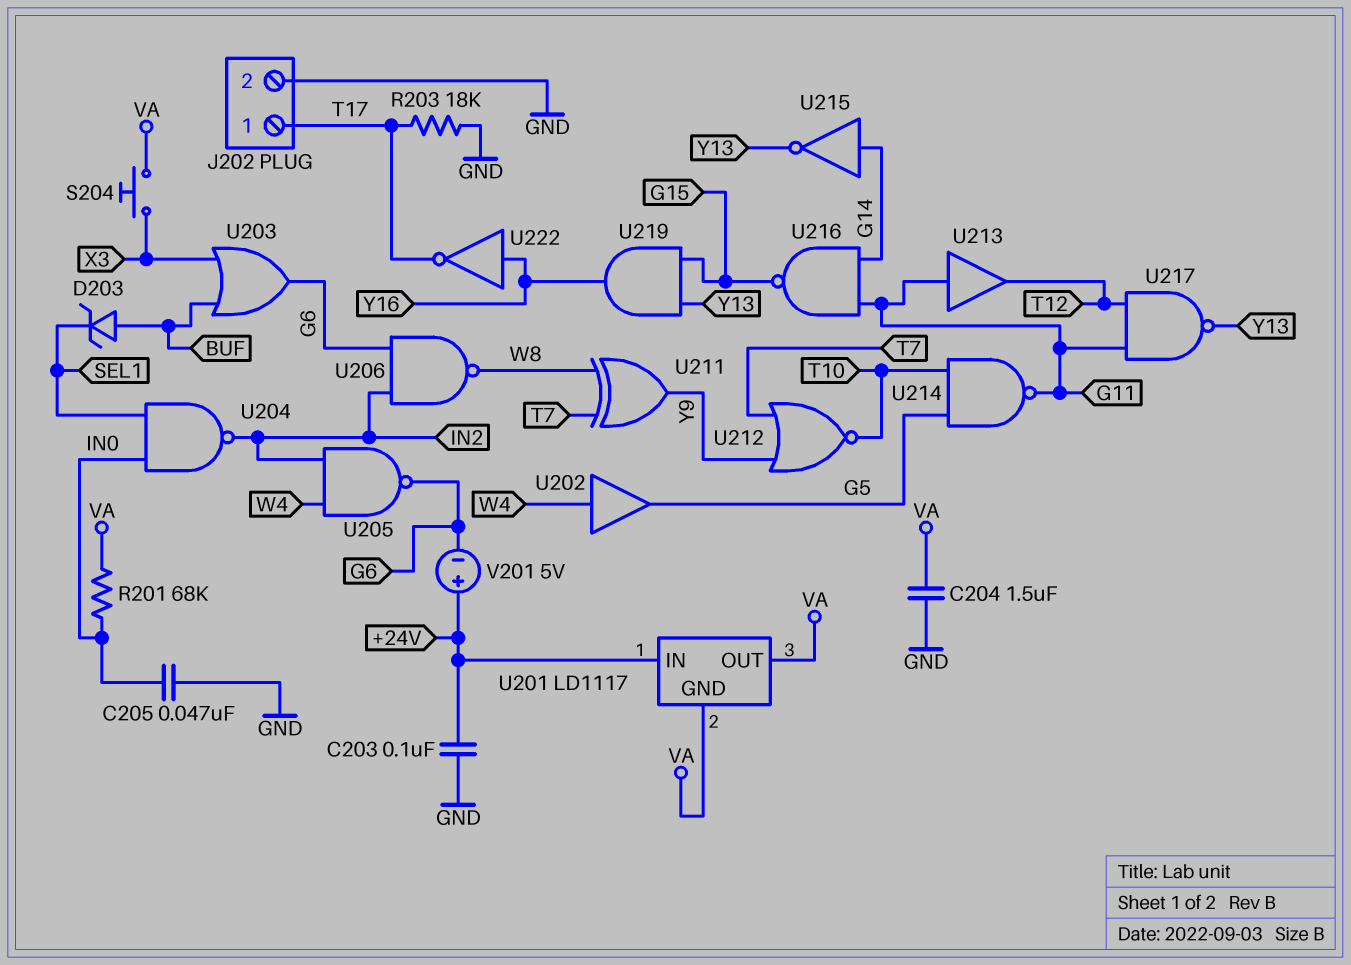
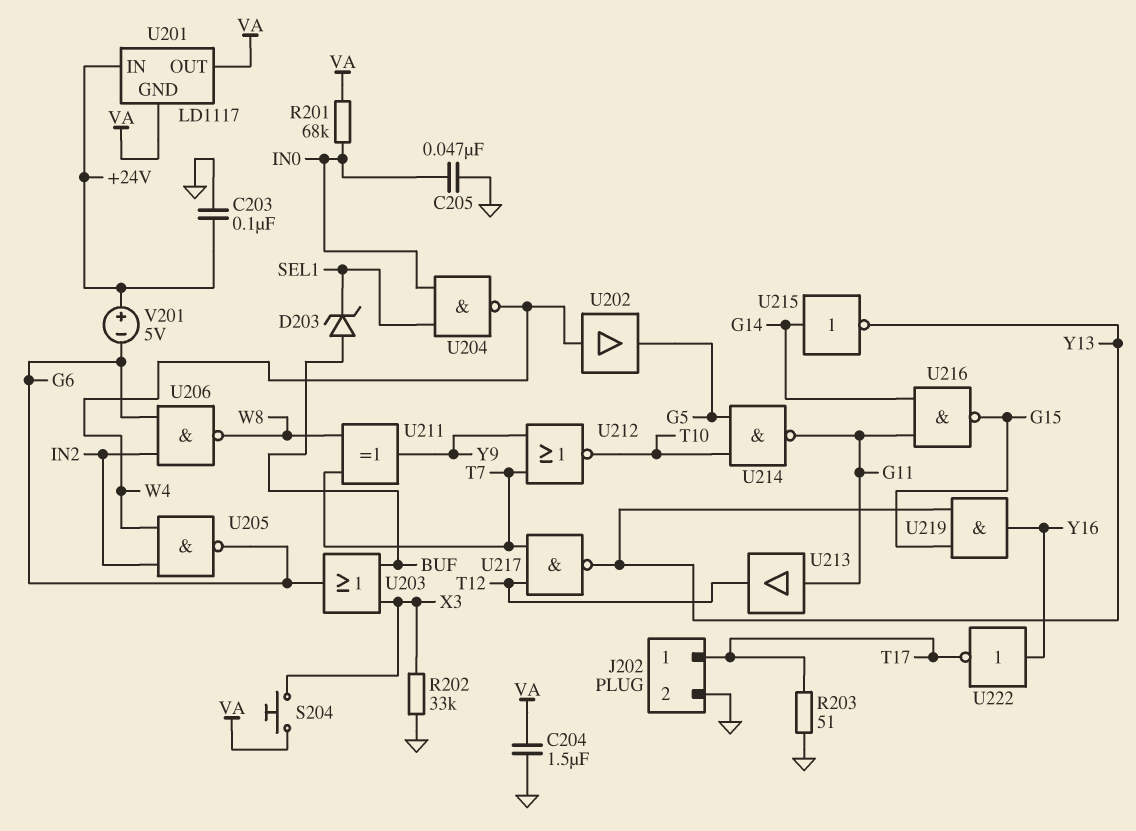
R202: none -> 33k (GND, X3)
R203: 18k (GND, T17) -> 51 (GND, T17)
U204: NAND (in IN0, in SEL1, out IN2) -> NAND (in IN0, in SEL1, out W4)
U217: NAND (in G11, in T12, out Y13) -> NAND (in T7, in T12, out Y13)

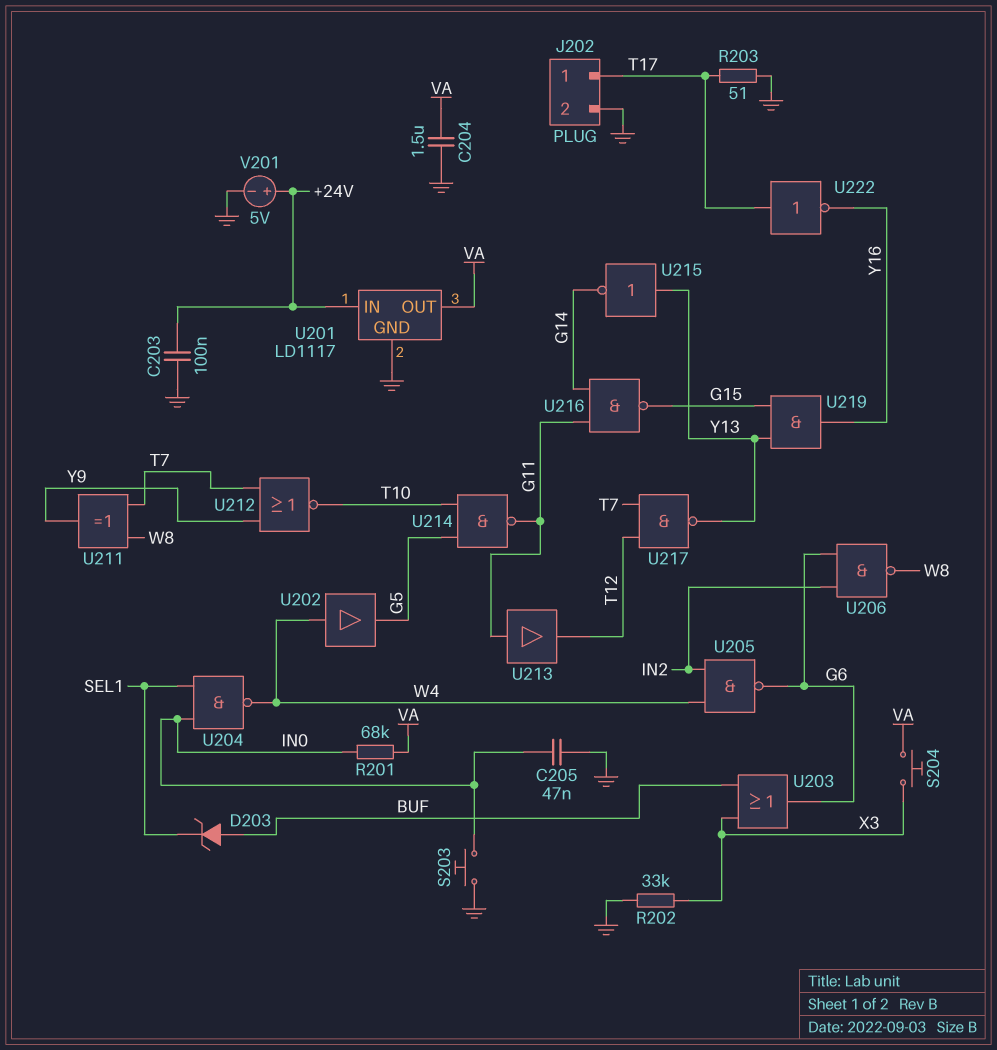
S203: none -> button (GND, IN0)
U201 pin GND: VA -> GND
U215: NOT (in G14, out Y13) -> NOT (in Y13, out G14)
U222: NOT (in Y16, out T17) -> NOT (in T17, out Y16)
V201: 5V (plus +24V, minus G6) -> 5V (plus +24V, minus GND)

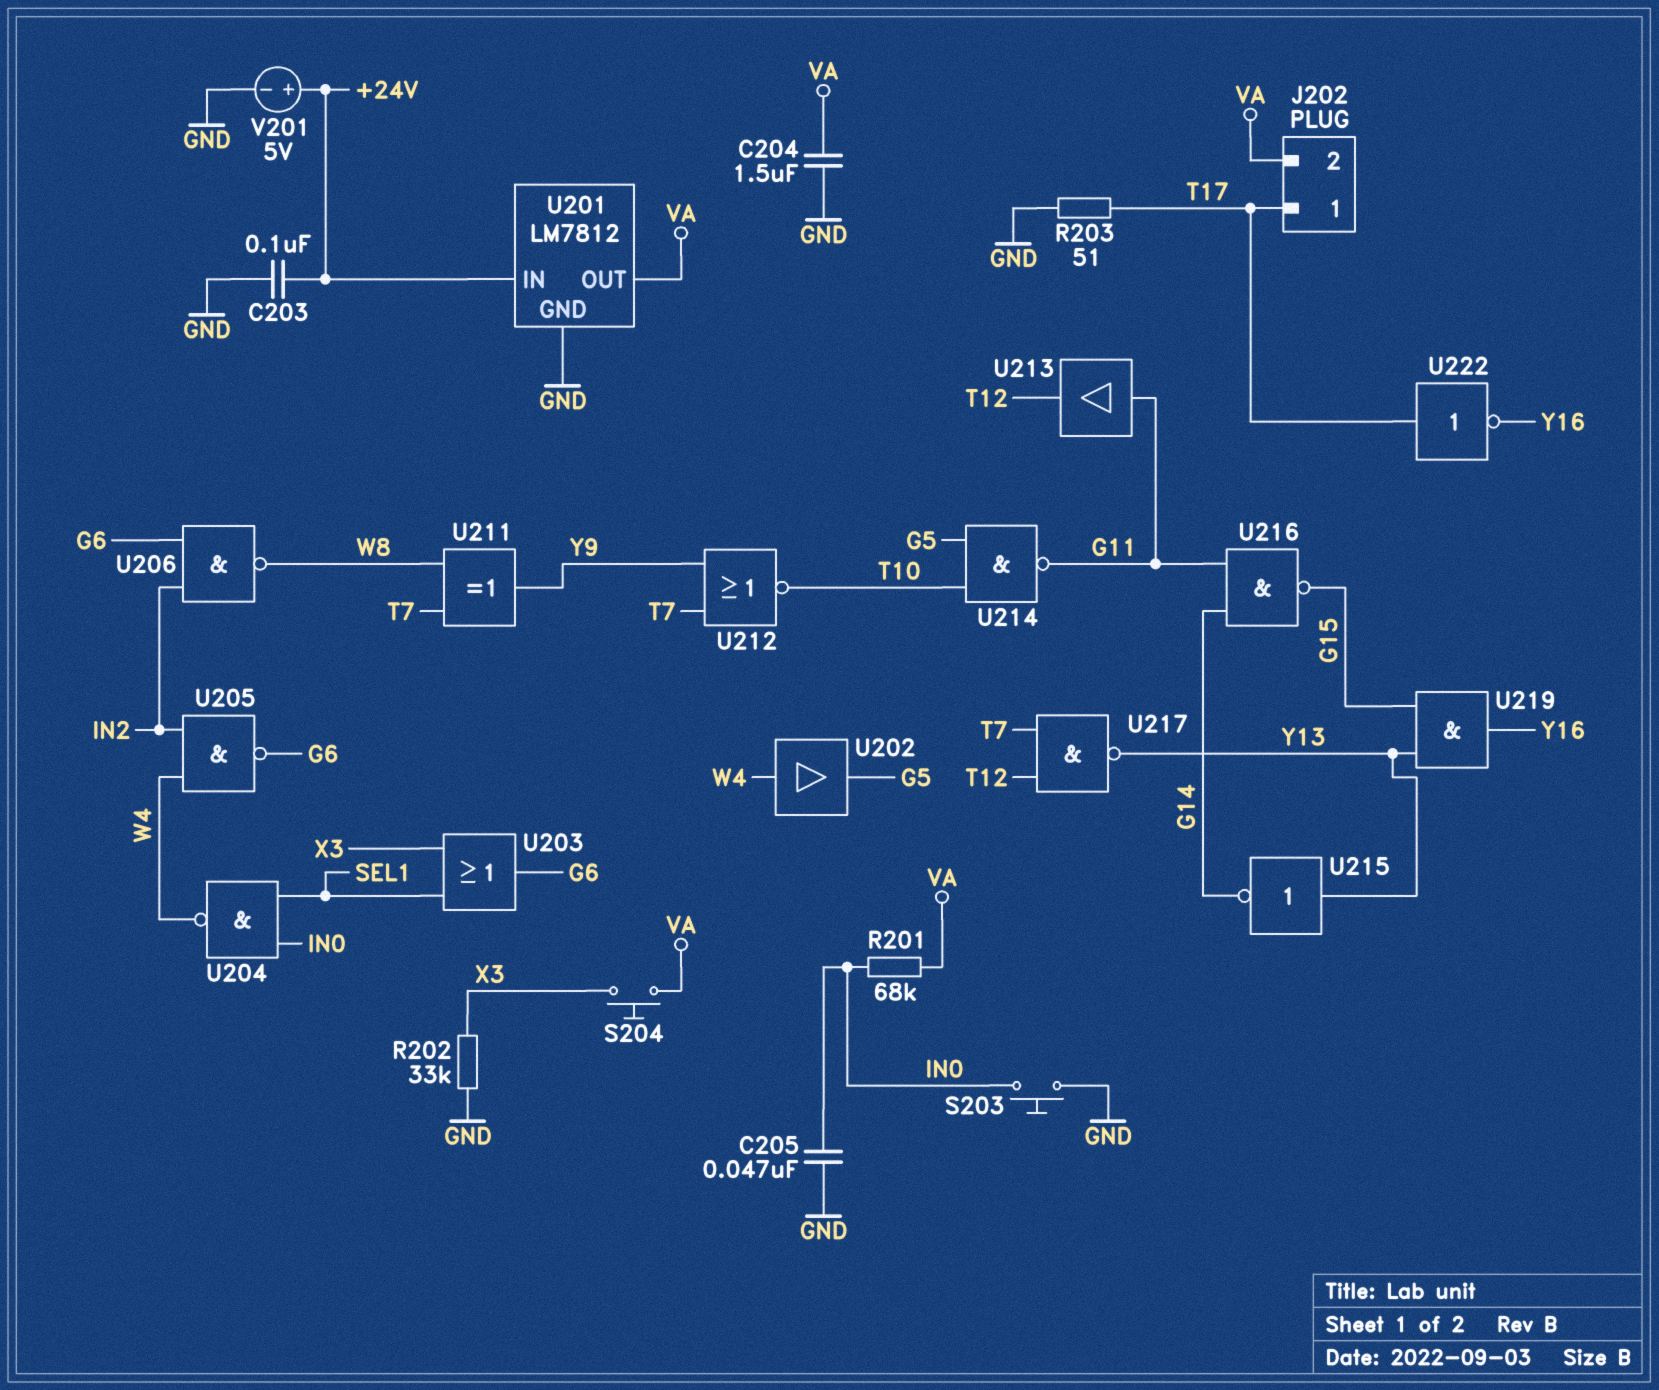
D203: zener (A BUF, K SEL1) -> none
J202 pin 2: GND -> VA
U201: LD1117 -> LM7812
U203: OR (in BUF, in X3, out G6) -> OR (in SEL1, in X3, out G6)

